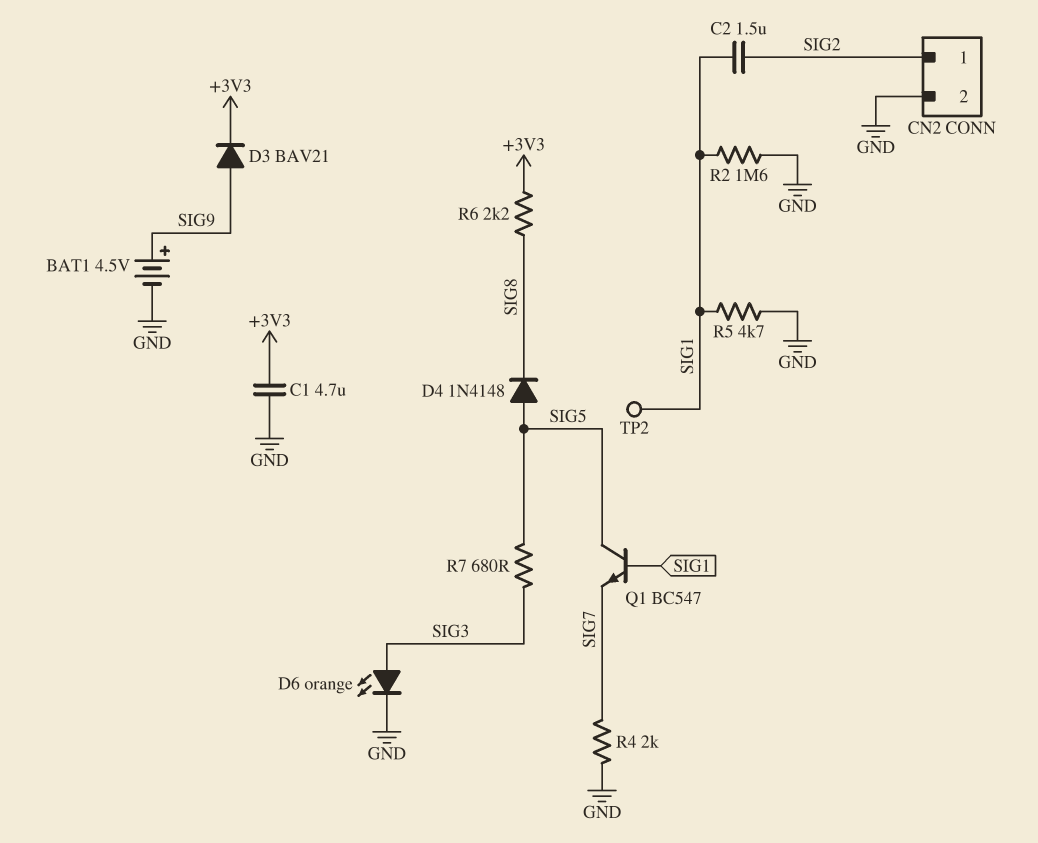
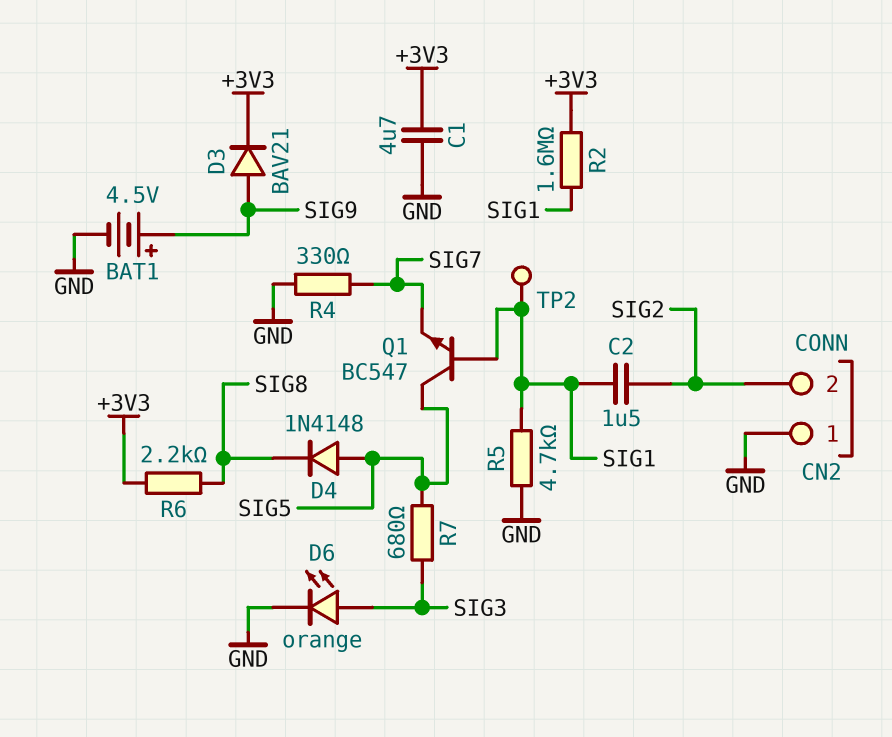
CN2 pin 1: SIG2 -> GND
CN2 pin 2: GND -> SIG2
R2: 1.6M (GND, SIG1) -> 1.6M (+3V3, SIG1)
R4: 2k (GND, SIG7) -> 330 (GND, SIG7)

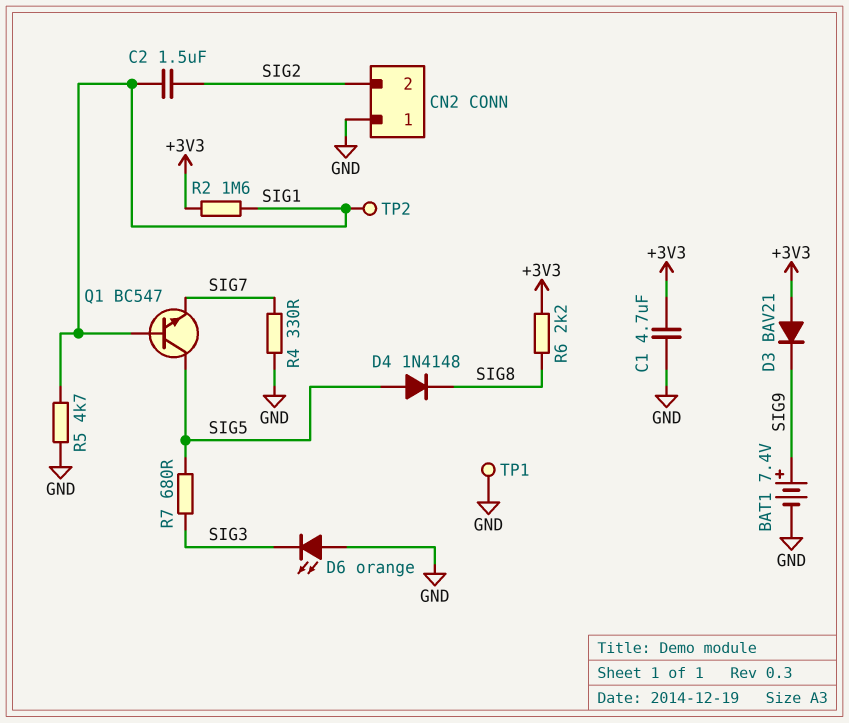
BAT1: 4.5V (plus SIG9, minus GND) -> 7.4V (plus SIG9, minus GND)
D3: diode BAV21 (A SIG9, K +3V3) -> diode BAV21 (A +3V3, K SIG9)
D6: LED orange (A SIG3, K GND) -> LED orange (A GND, K SIG3)
TP1: none -> test point (GND)

